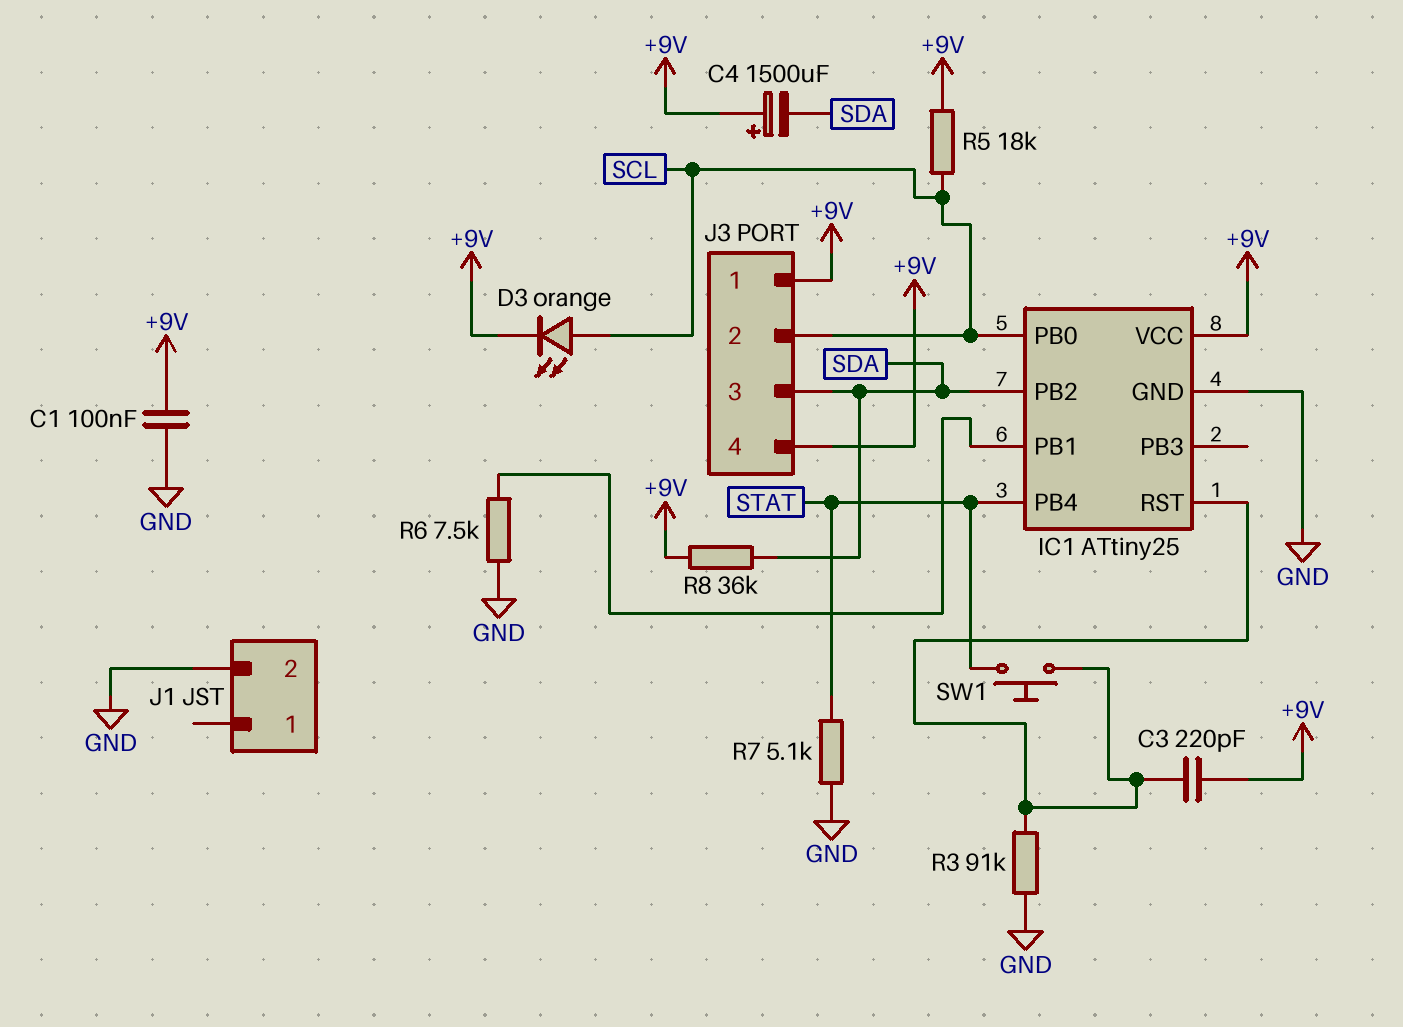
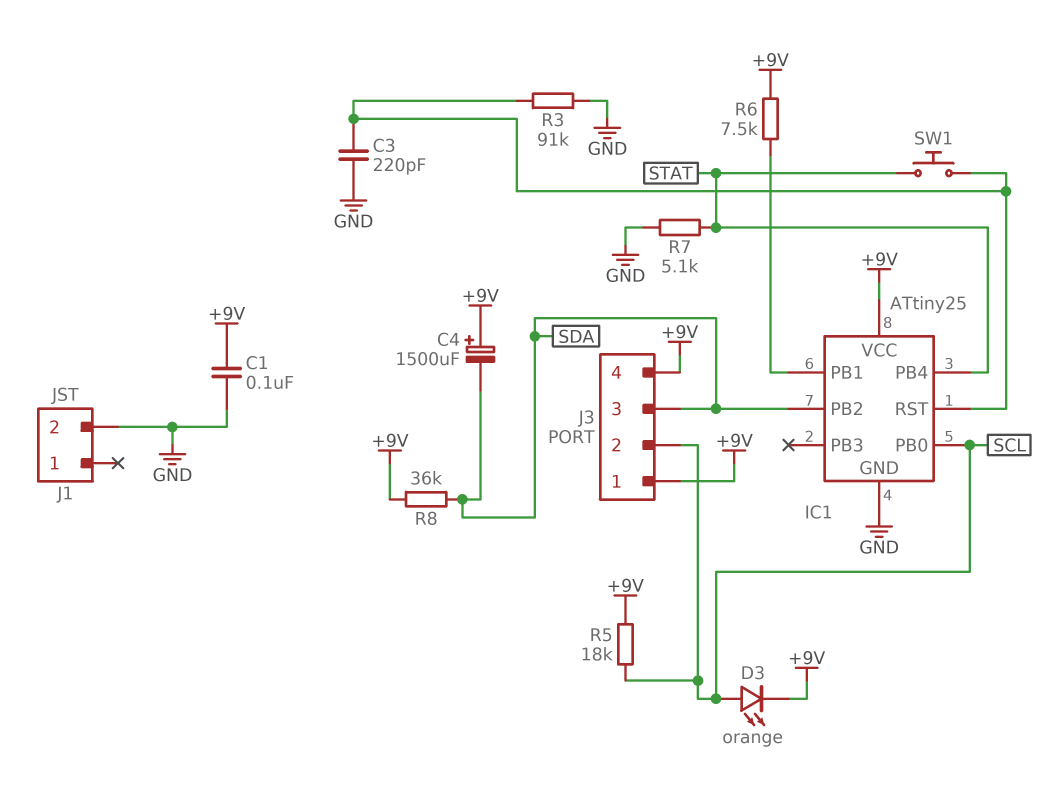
C3: 220pF (+9V, IC1/RST) -> 220pF (GND, IC1/RST)
R6: 7.5k (GND, IC1/PB1) -> 7.5k (+9V, IC1/PB1)

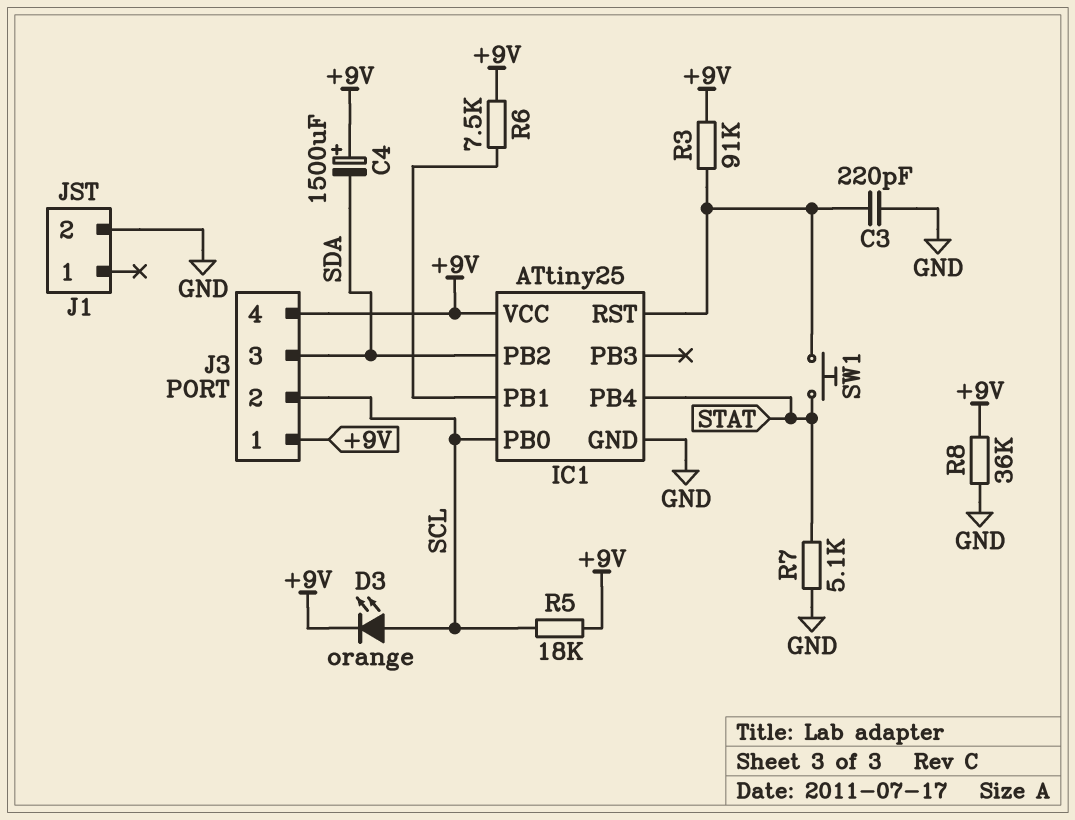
C1: 100nF (+9V, GND) -> none
R3: 91k (GND, IC1/RST) -> 91k (+9V, IC1/RST)
R8: 36k (+9V, SDA) -> 36k (+9V, GND)

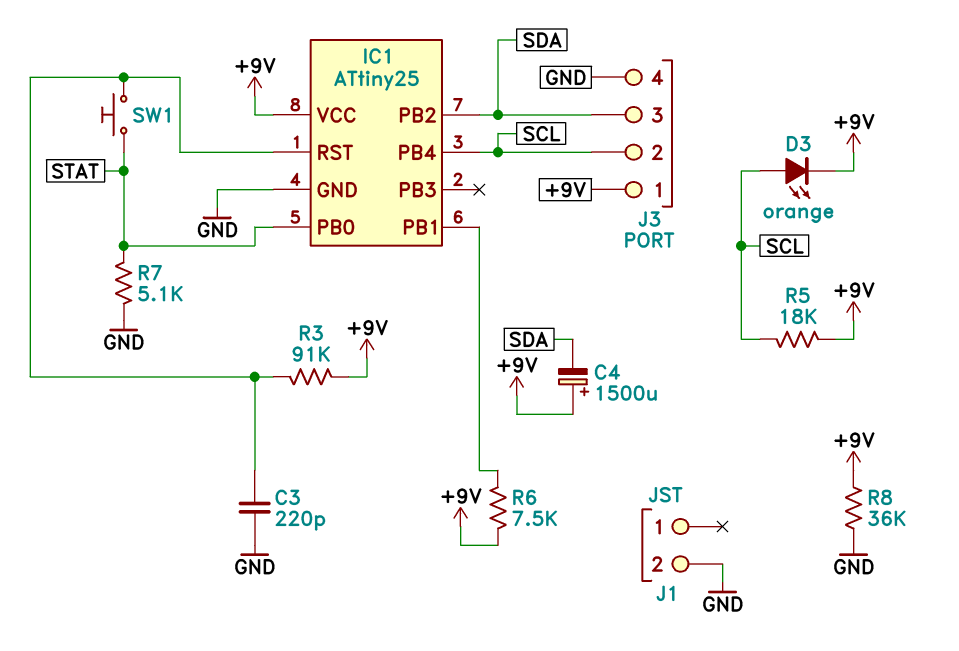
IC1 pin PB0: SCL -> STAT
IC1 pin PB4: STAT -> SCL
J3 pin 4: +9V -> GND

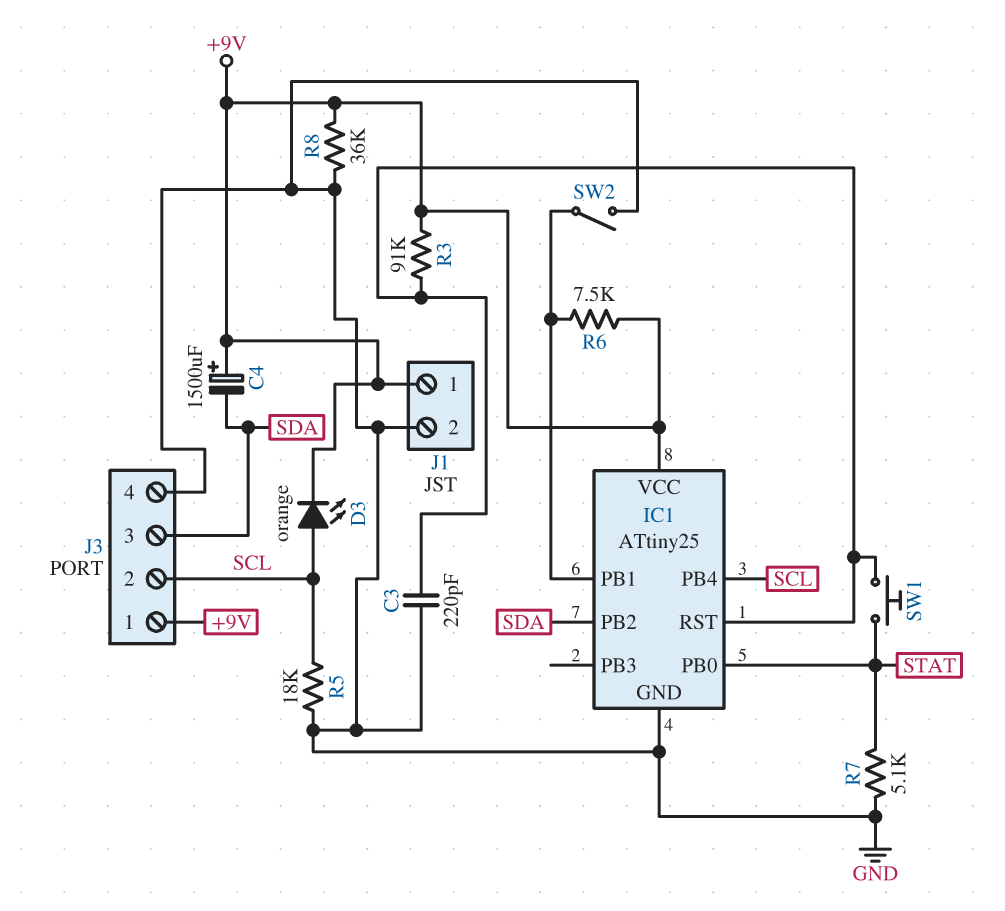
J1 pin 1: none -> +9V
R5: 18k (+9V, SCL) -> 18k (GND, SCL)
SW2: none -> switch (GND, IC1/PB1)

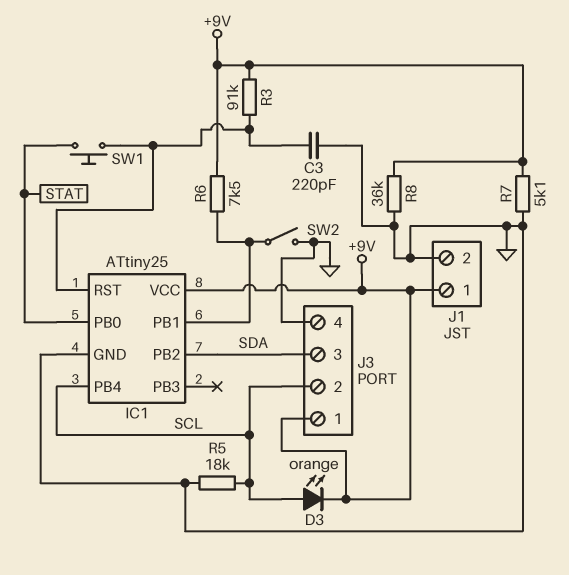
C4: 1500uF (plus +9V, minus SDA) -> none
R7: 5.1k (GND, STAT) -> 5.1k (+9V, GND)

